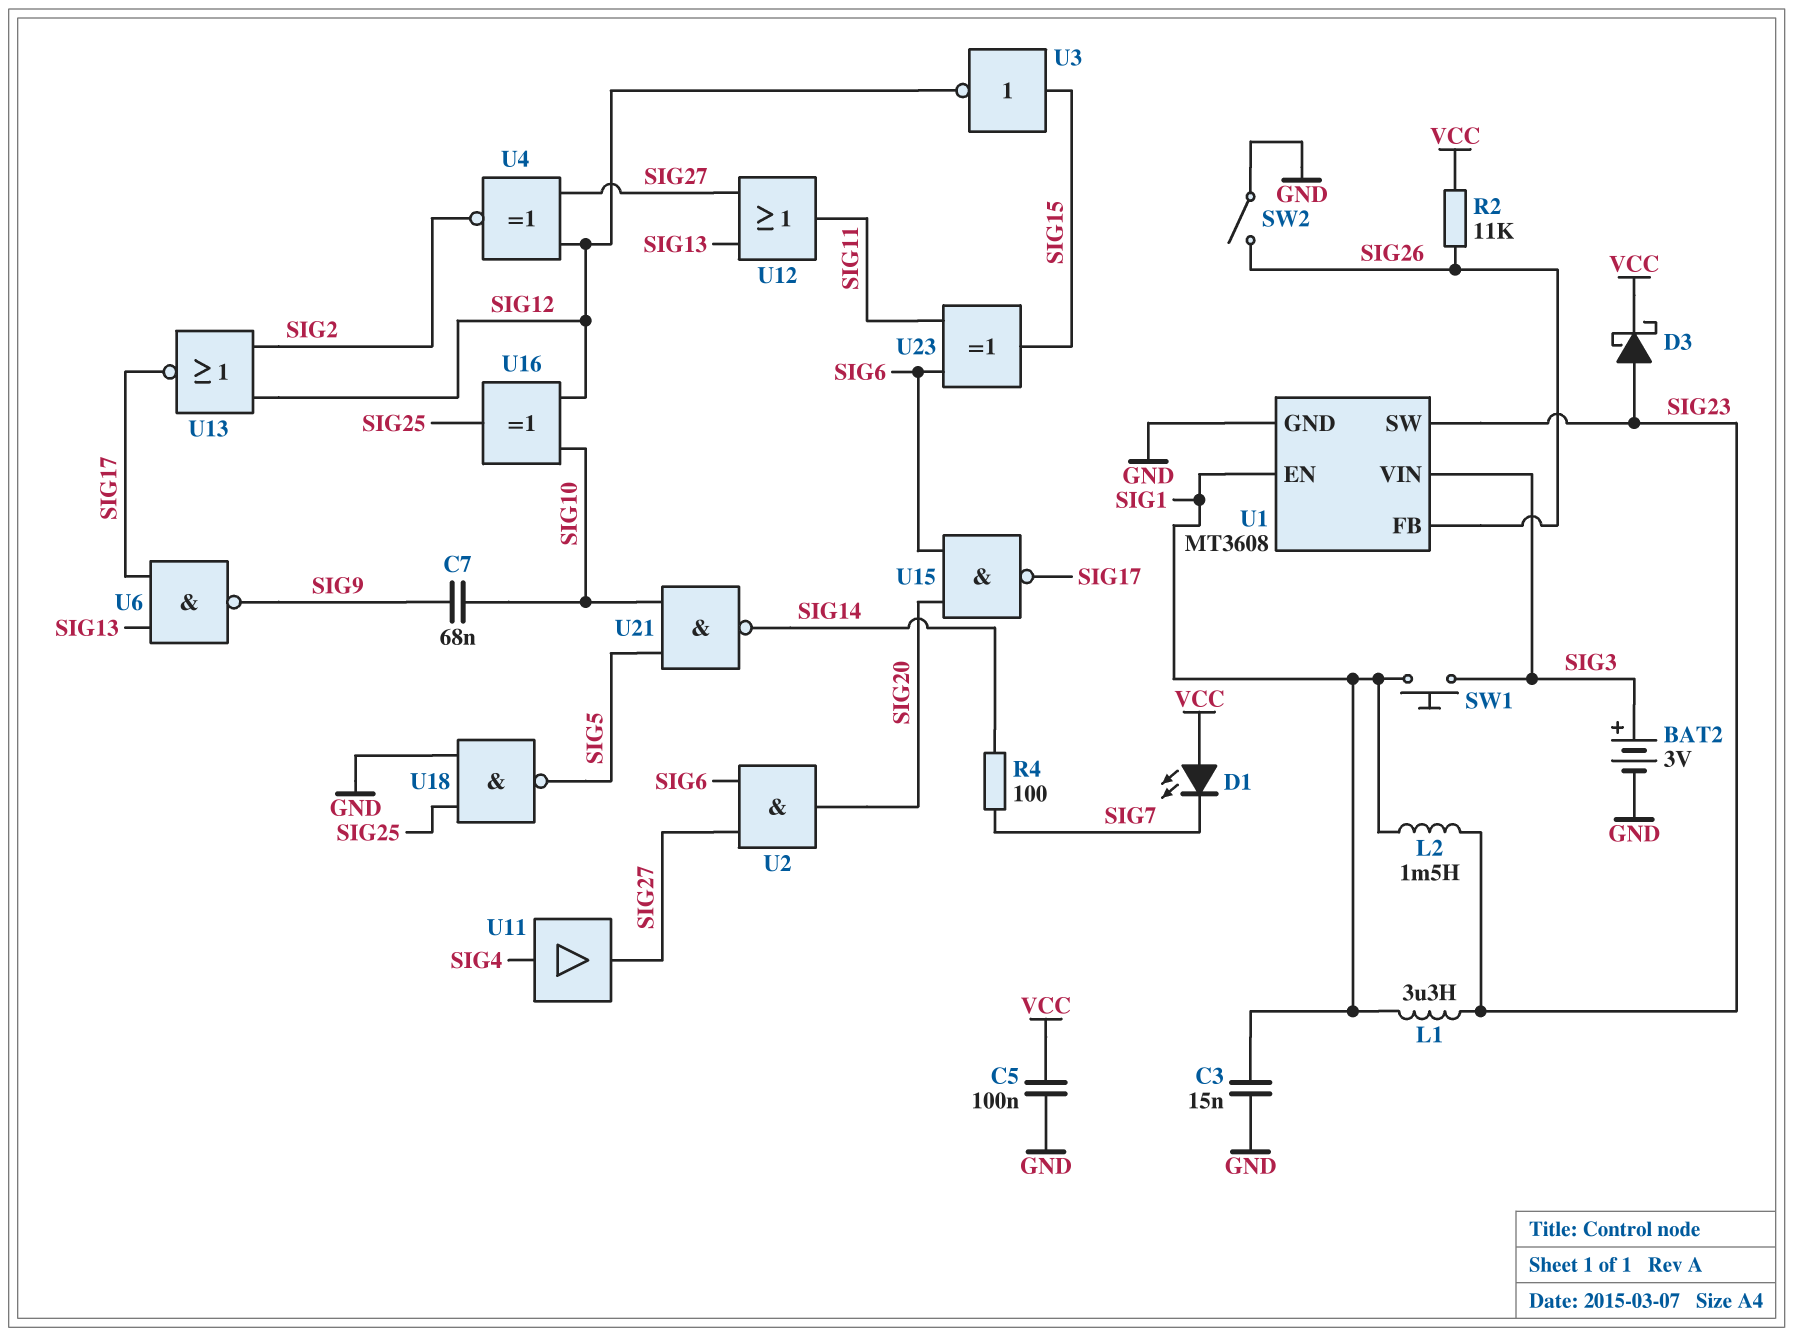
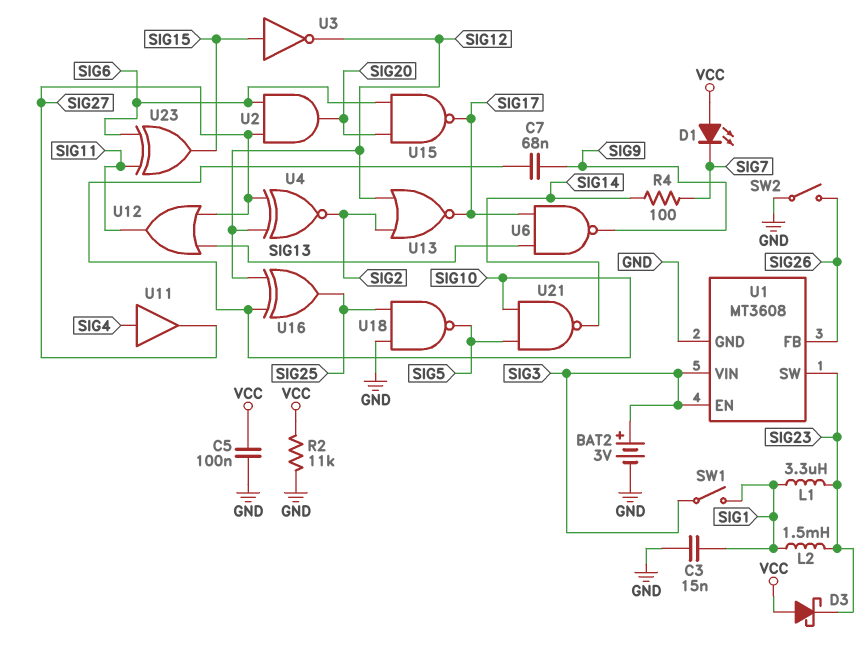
D3: schottky (A SIG23, K VCC) -> schottky (A VCC, K SIG23)
R2: 11k (SIG26, VCC) -> 11k (GND, VCC)
SW1: button (SIG1, SIG3) -> switch (SIG1, SIG3)
U1 pin EN: SIG1 -> SIG3

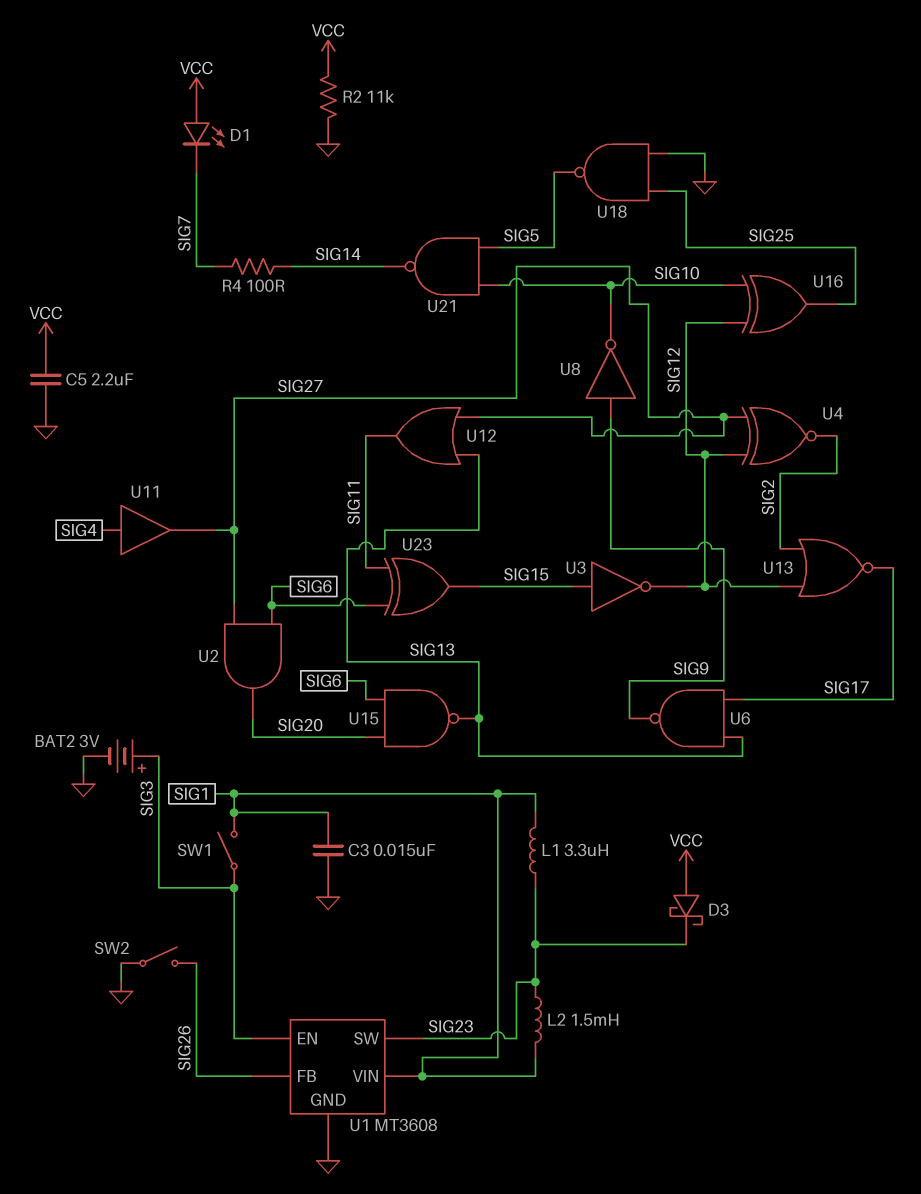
C5: 100nF (GND, VCC) -> 2.2uF (GND, VCC)
C7: 68nF (SIG9, SIG10) -> none
U1 pin VIN: SIG3 -> SIG1
U8: none -> NOT (in SIG9, out SIG10)
U15: NAND (in SIG6, in SIG20, out SIG17) -> NAND (in SIG6, in SIG20, out SIG13)

